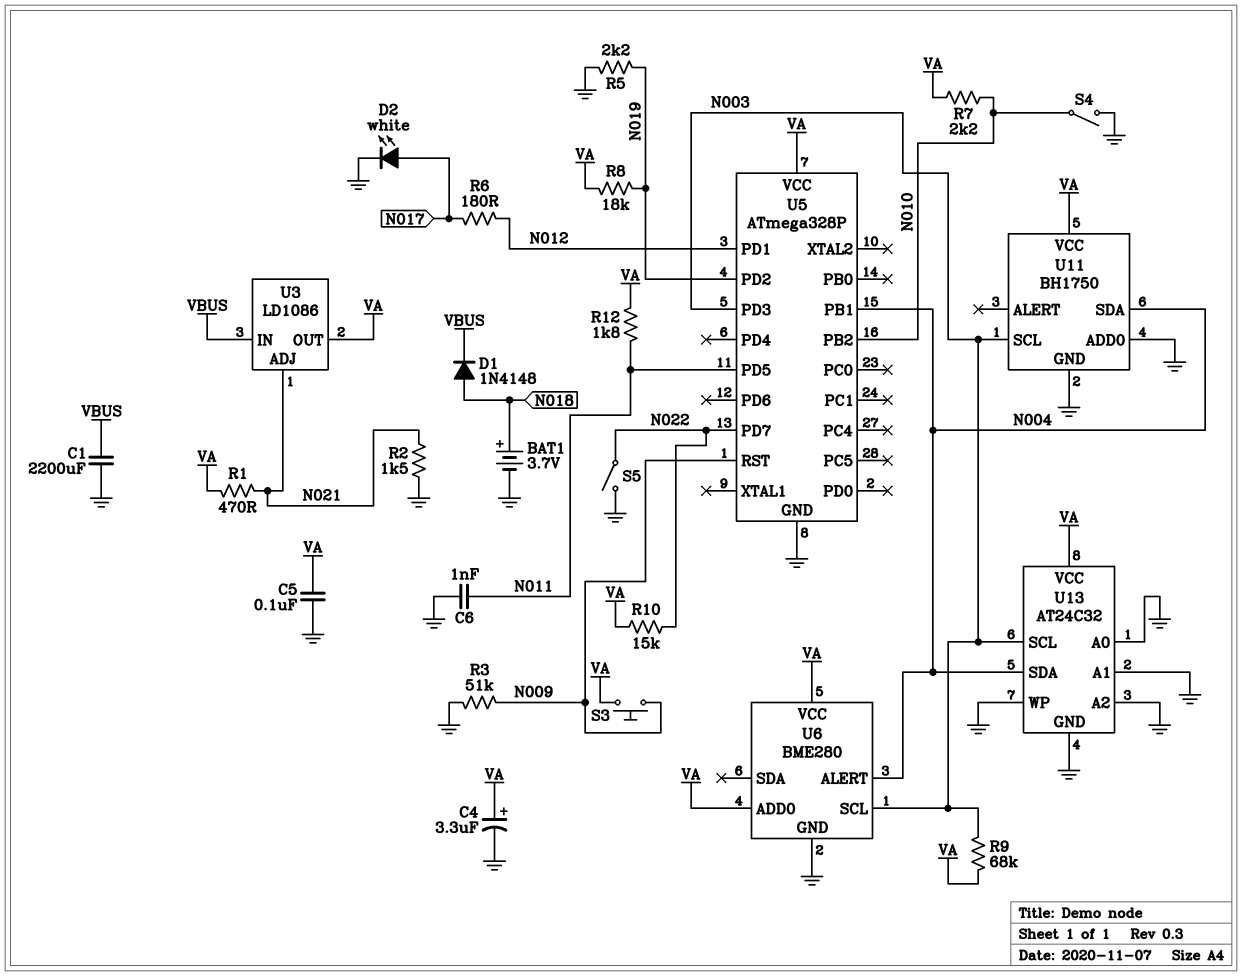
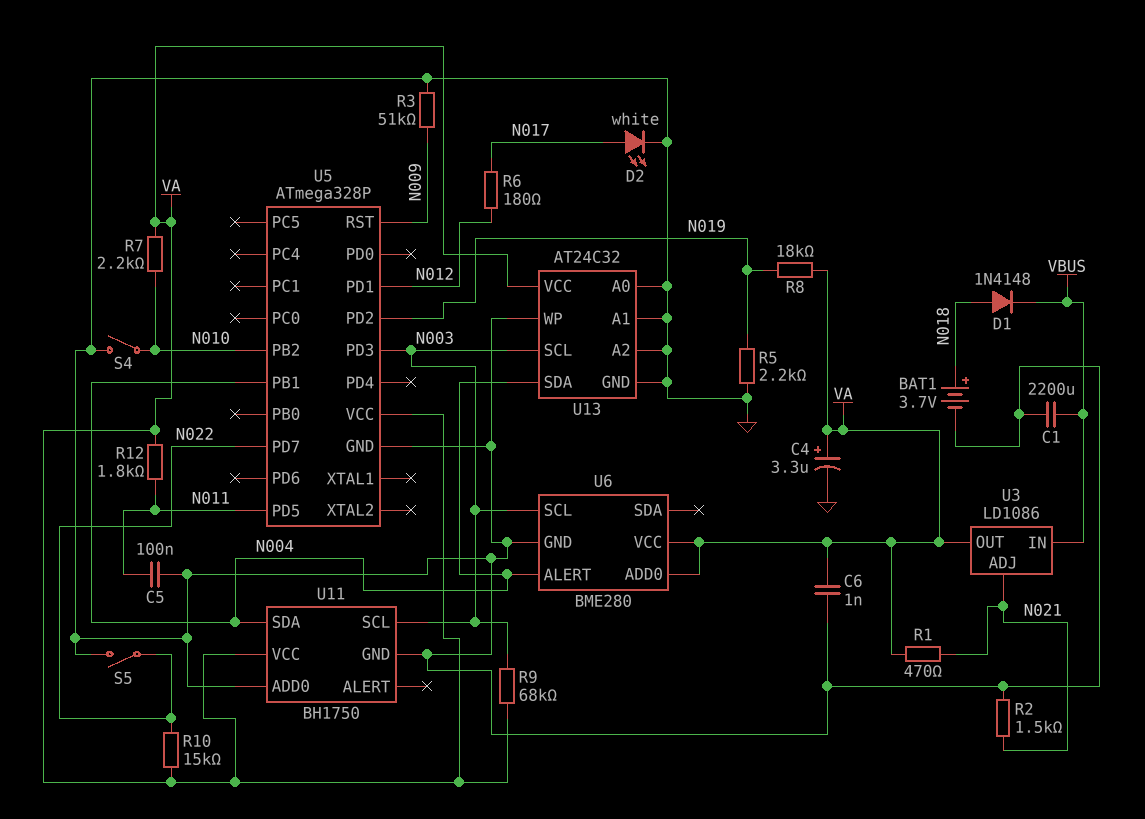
C5: 100nF (GND, VA) -> 100nF (GND, N011)
C6: 1nF (GND, N011) -> 1nF (GND, VA)
S3: button (N009, VA) -> none

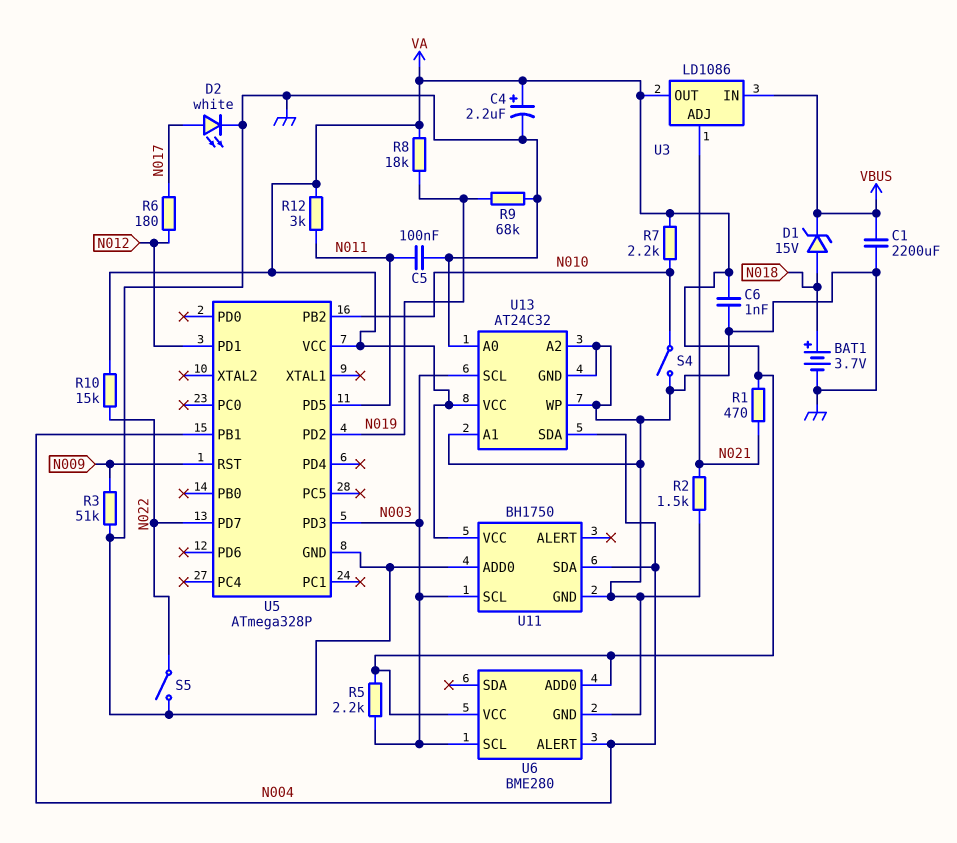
C4: 3.3uF (plus VA, minus GND) -> 2.2uF (plus VA, minus GND)
D1: diode 1N4148 (A N018, K VBUS) -> zener 15V (A N018, K VBUS)
R5: 2.2k (GND, N019) -> 2.2k (N003, VA)
R9: 68k (N003, VA) -> 68k (GND, N019)
R12: 1.8k (N011, VA) -> 3k (N011, VA)

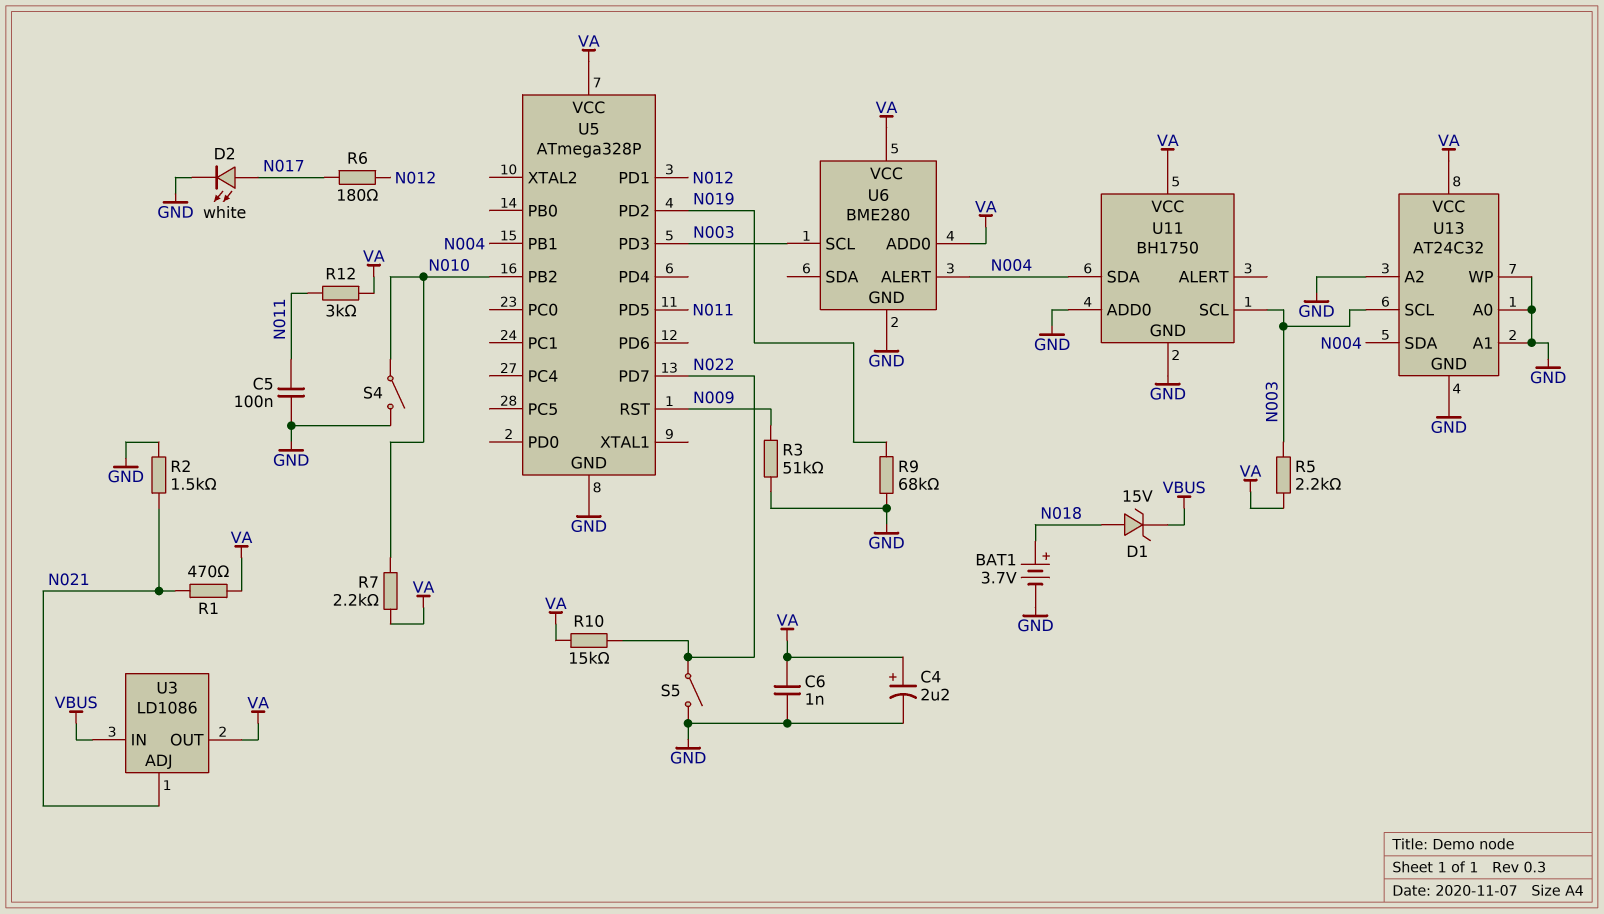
C1: 2200uF (GND, VBUS) -> none
R8: 18k (N019, VA) -> none

